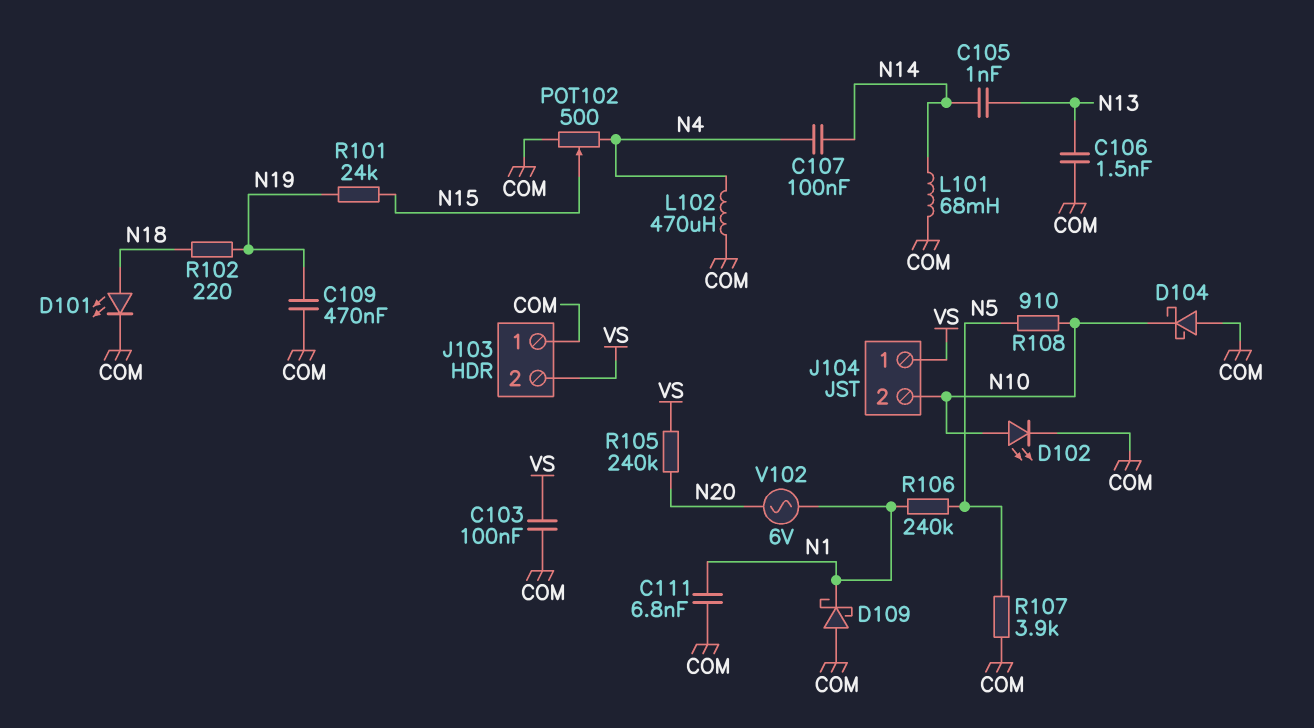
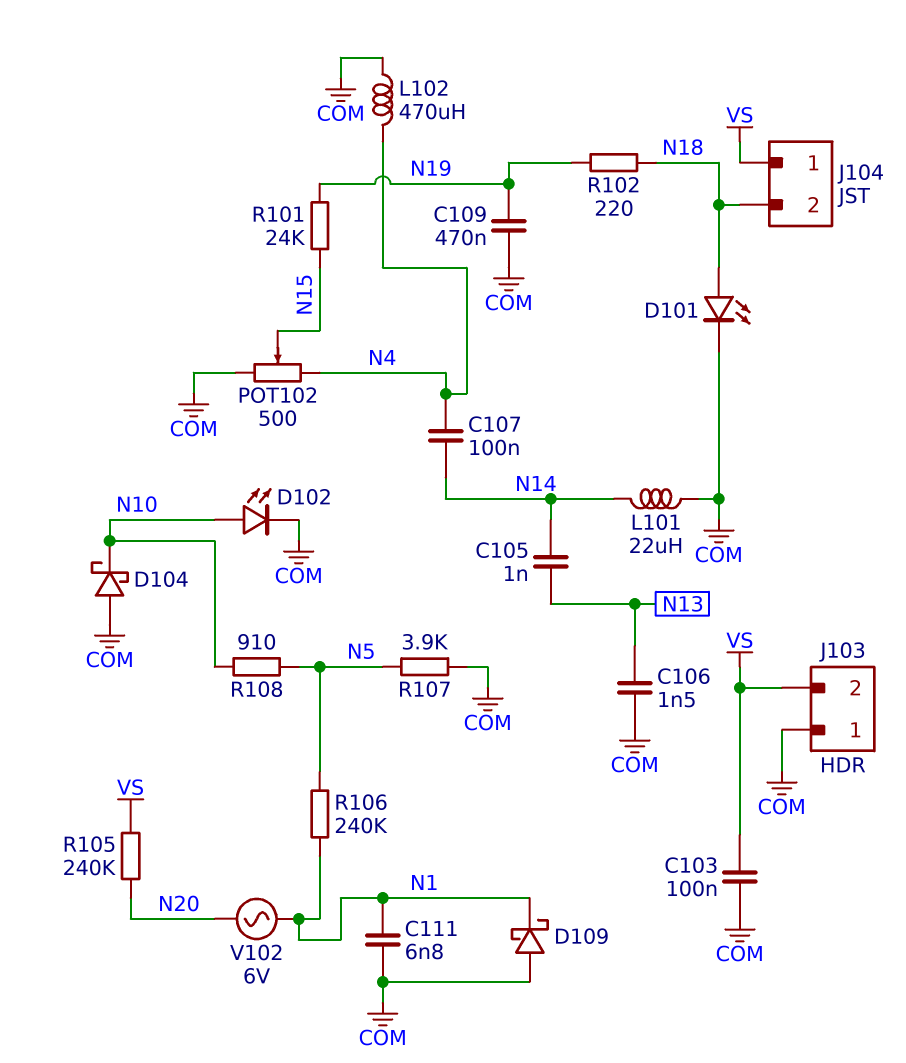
J104 pin 2: N10 -> N18
L101: 68mH (COM, N14) -> 22uH (COM, N14)

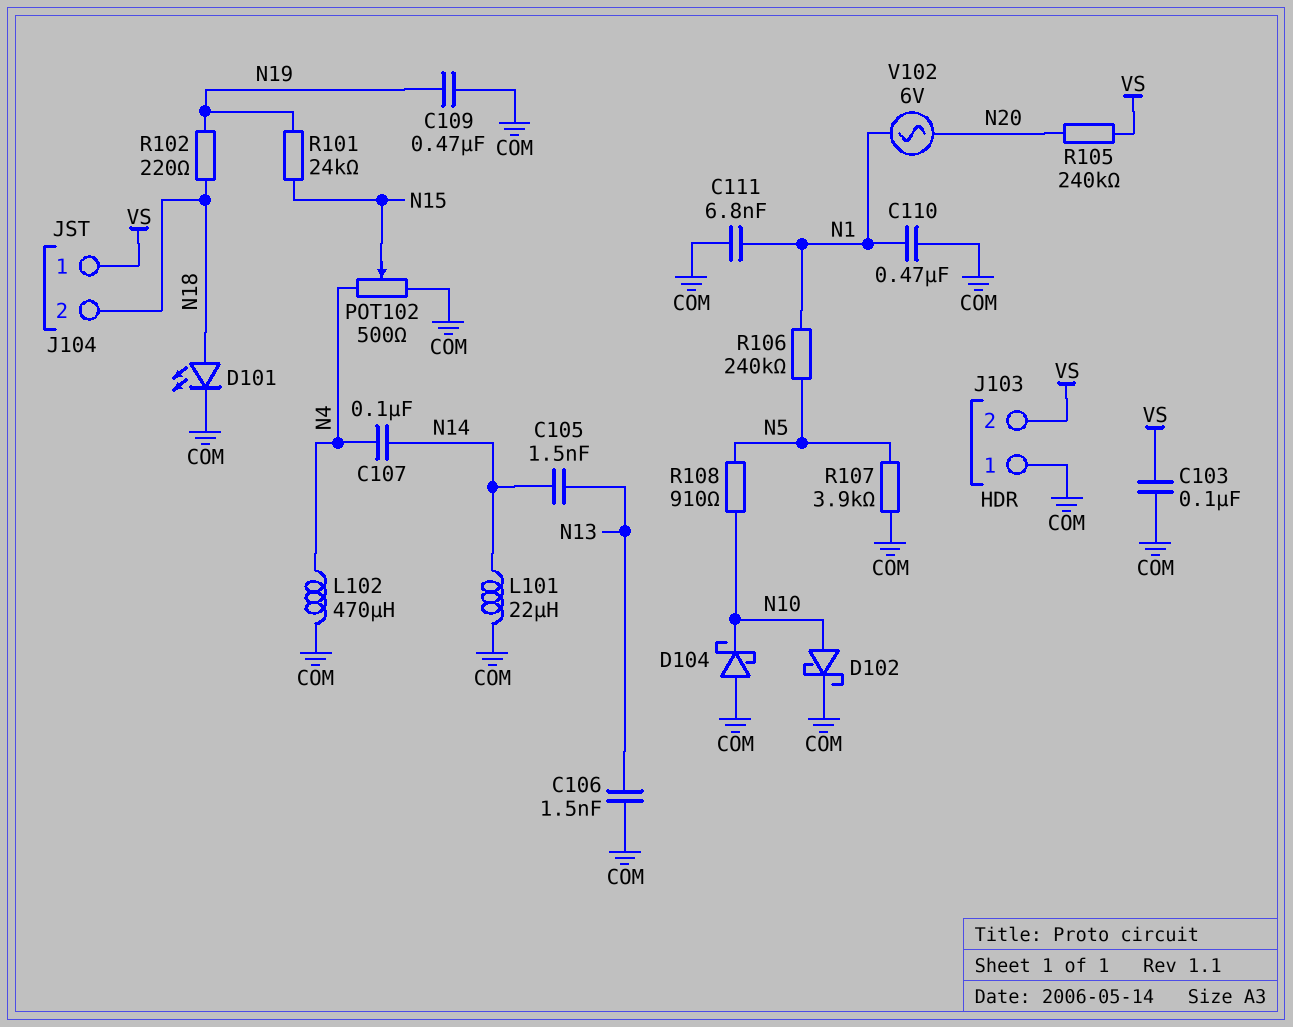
C105: 1nF (N13, N14) -> 1.5nF (N13, N14)
C110: none -> 470nF (COM, N1)
D102: LED (A N10, K COM) -> schottky (A N10, K COM)
D109: schottky (A COM, K N1) -> none

